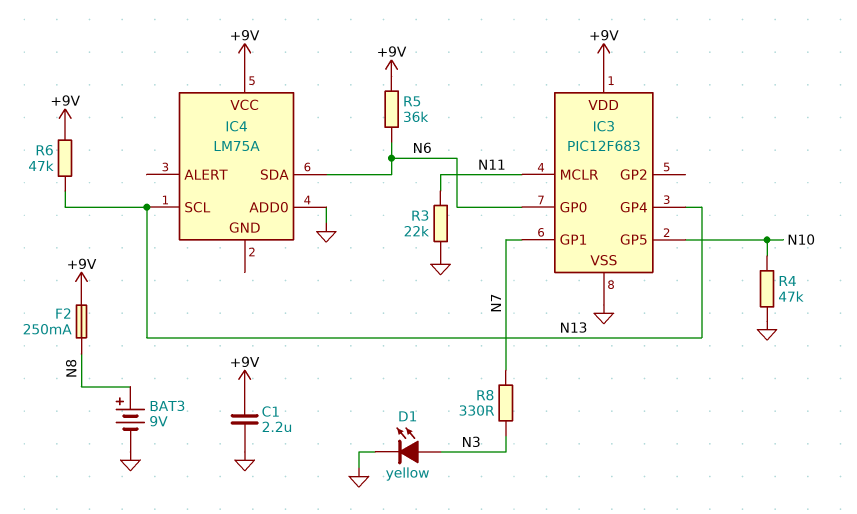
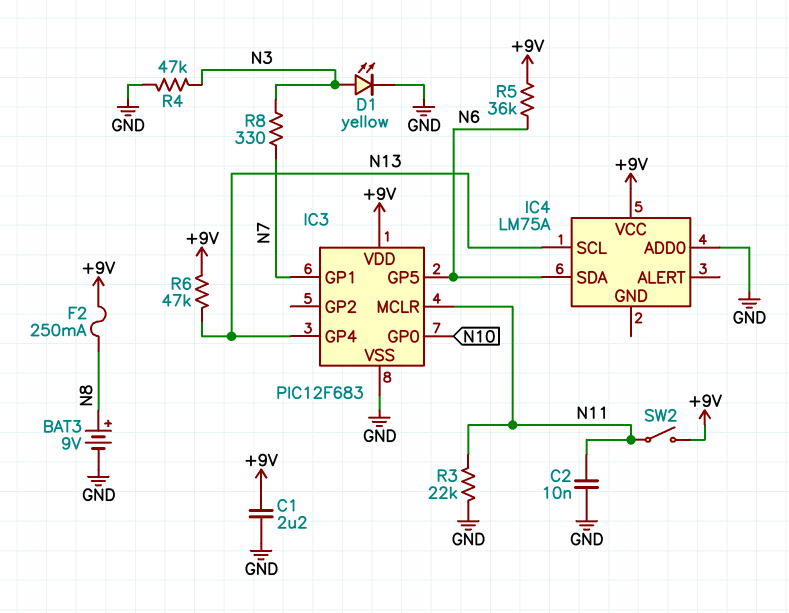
C2: none -> 10nF (GND, N11)
IC3 pin GP0: N6 -> N10
IC3 pin GP5: N10 -> N6
R4: 47k (GND, N10) -> 47k (GND, N3)
SW2: none -> switch (+9V, N11)

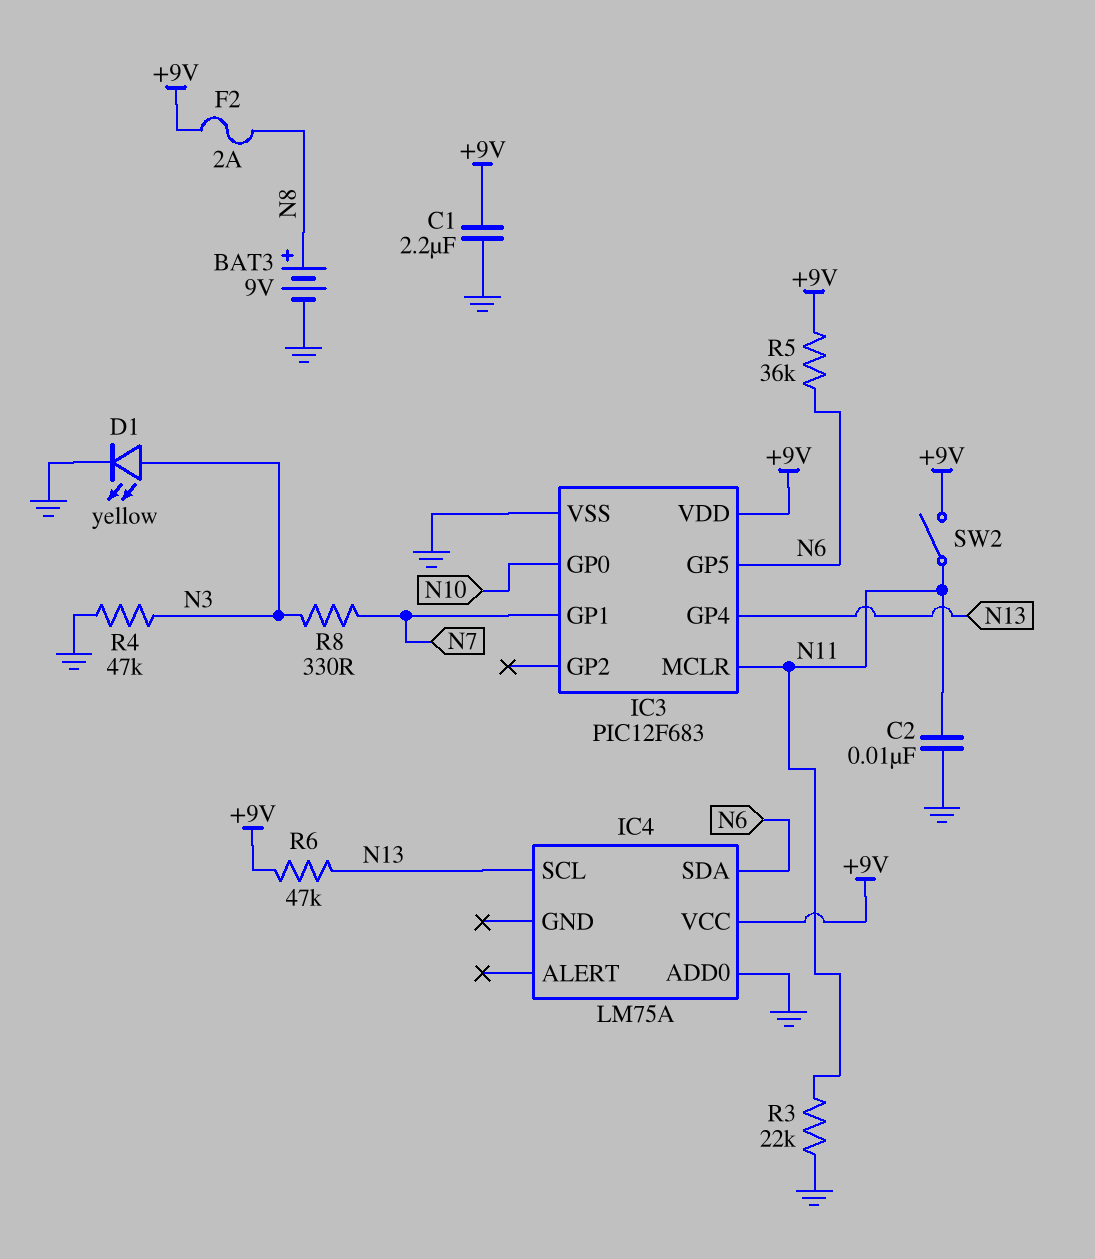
F2: 250mA (+9V, N8) -> 2A (+9V, N8)

